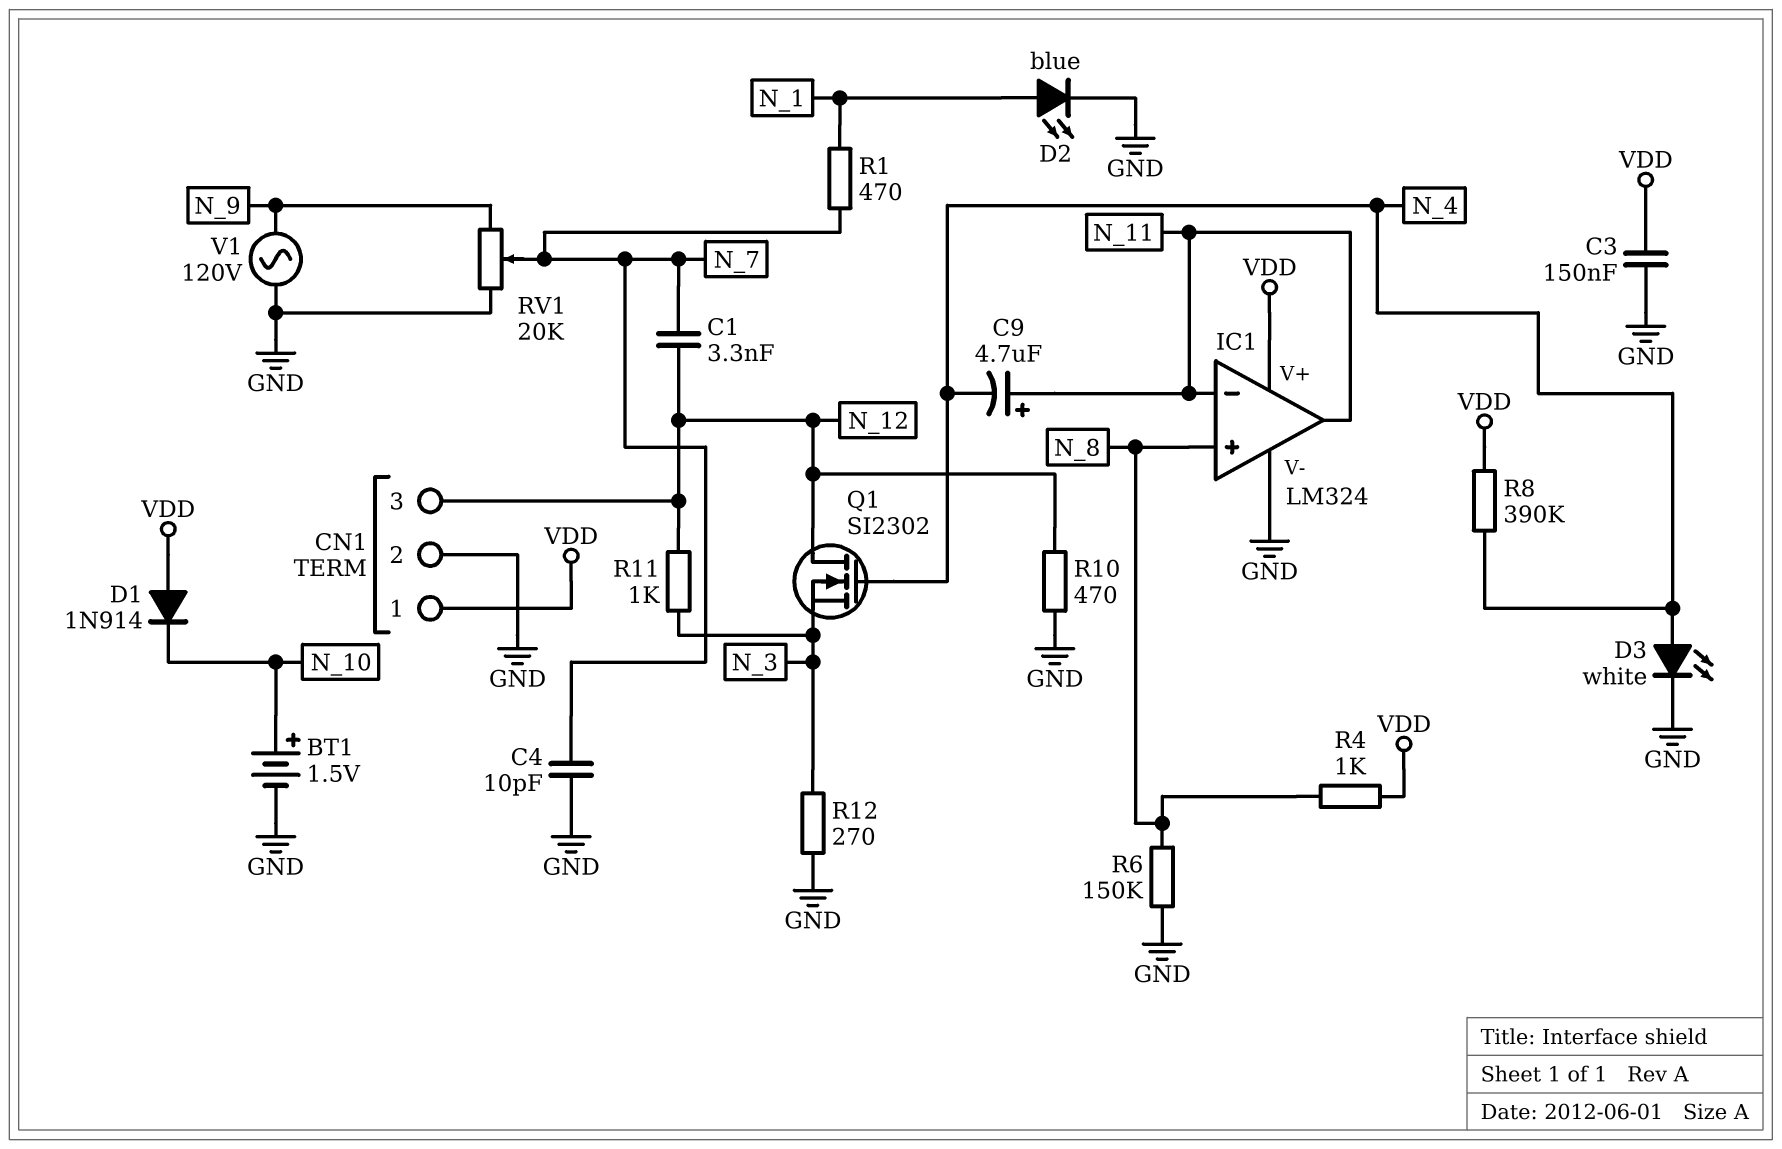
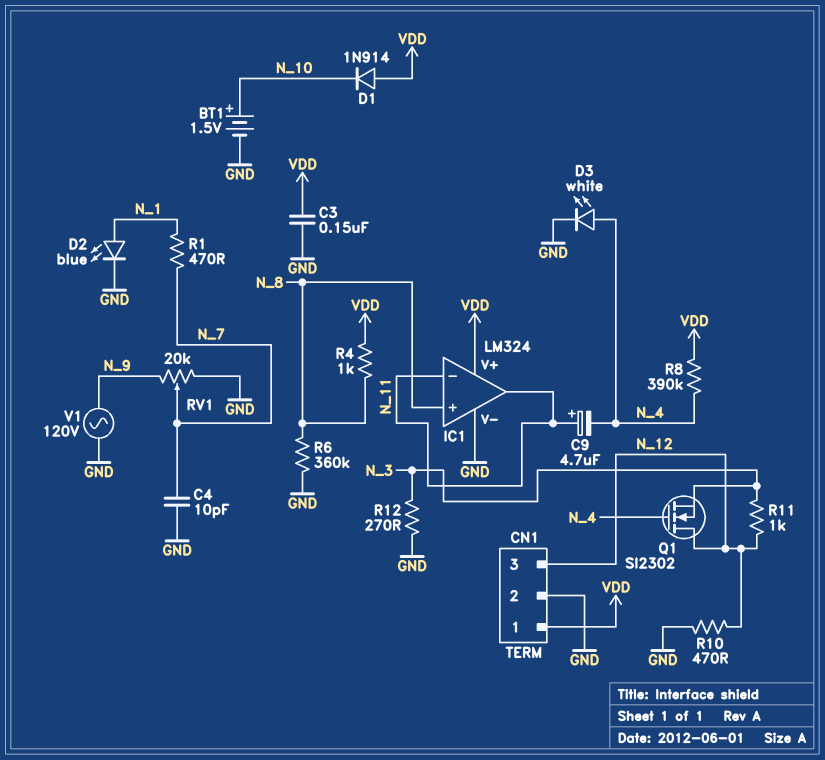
C1: 3.3nF (N_7, N_12) -> none
R6: 150k (GND, N_8) -> 360k (GND, N_8)

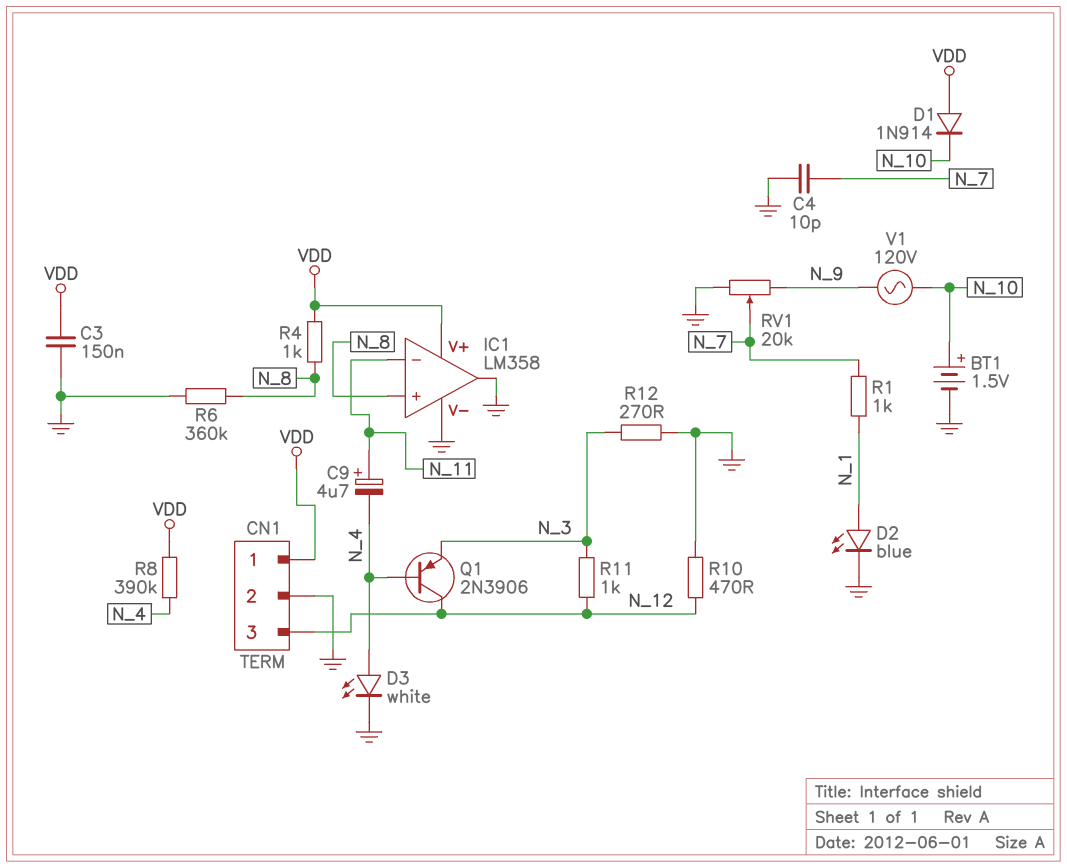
IC1: LM324 -> LM358
IC1 pin out: N_11 -> GND
Q1: NMOS SI2302 (G N_4, D N_12, S N_3) -> PNP 2N3906 (B N_4, C N_12, E N_3)
R1: 470 (N_1, N_7) -> 1k (N_1, N_7)
V1: AC 120V (GND, N_9) -> AC 120V (N_9, N_10)

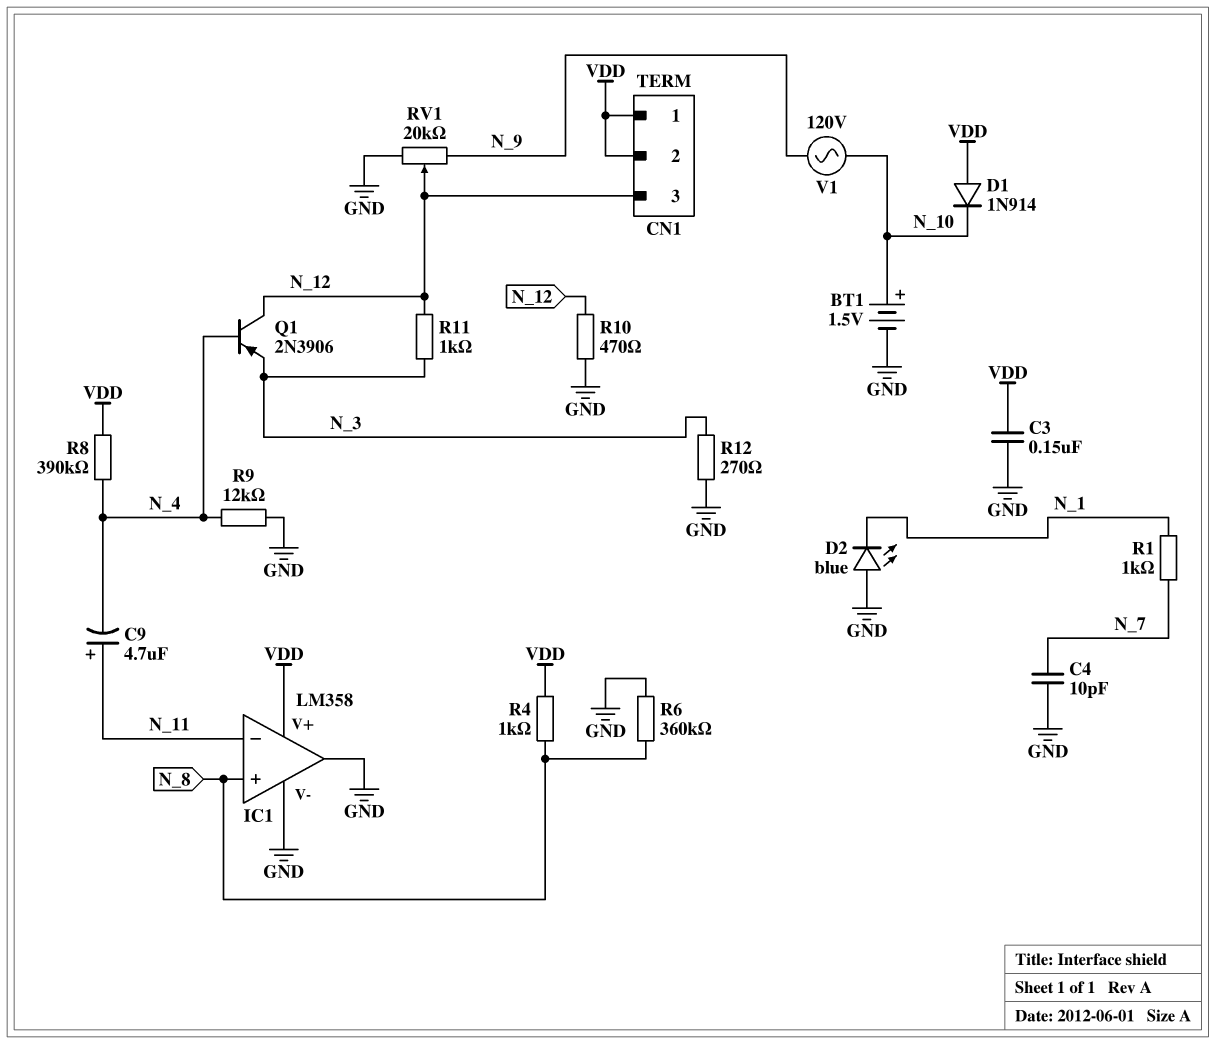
CN1 pin 2: GND -> VDD
D2: LED blue (A N_1, K GND) -> LED blue (A GND, K N_1)
D3: LED white (A N_4, K GND) -> none
R9: none -> 12k (GND, N_4)
RV1: 20k (GND, N_9, wiper N_7) -> 20k (GND, N_9, wiper N_12)

